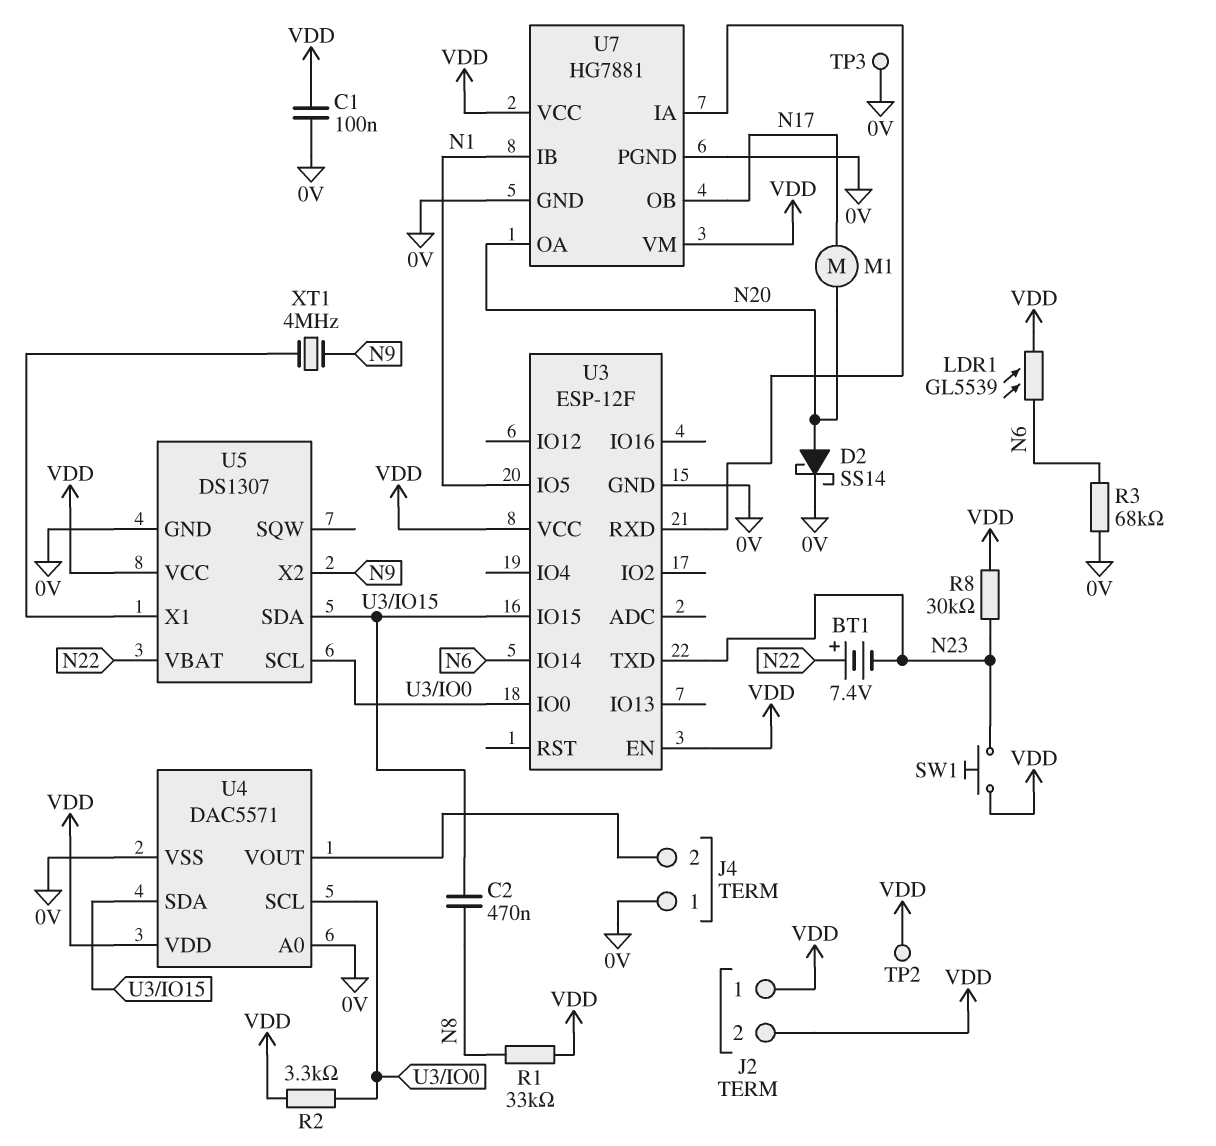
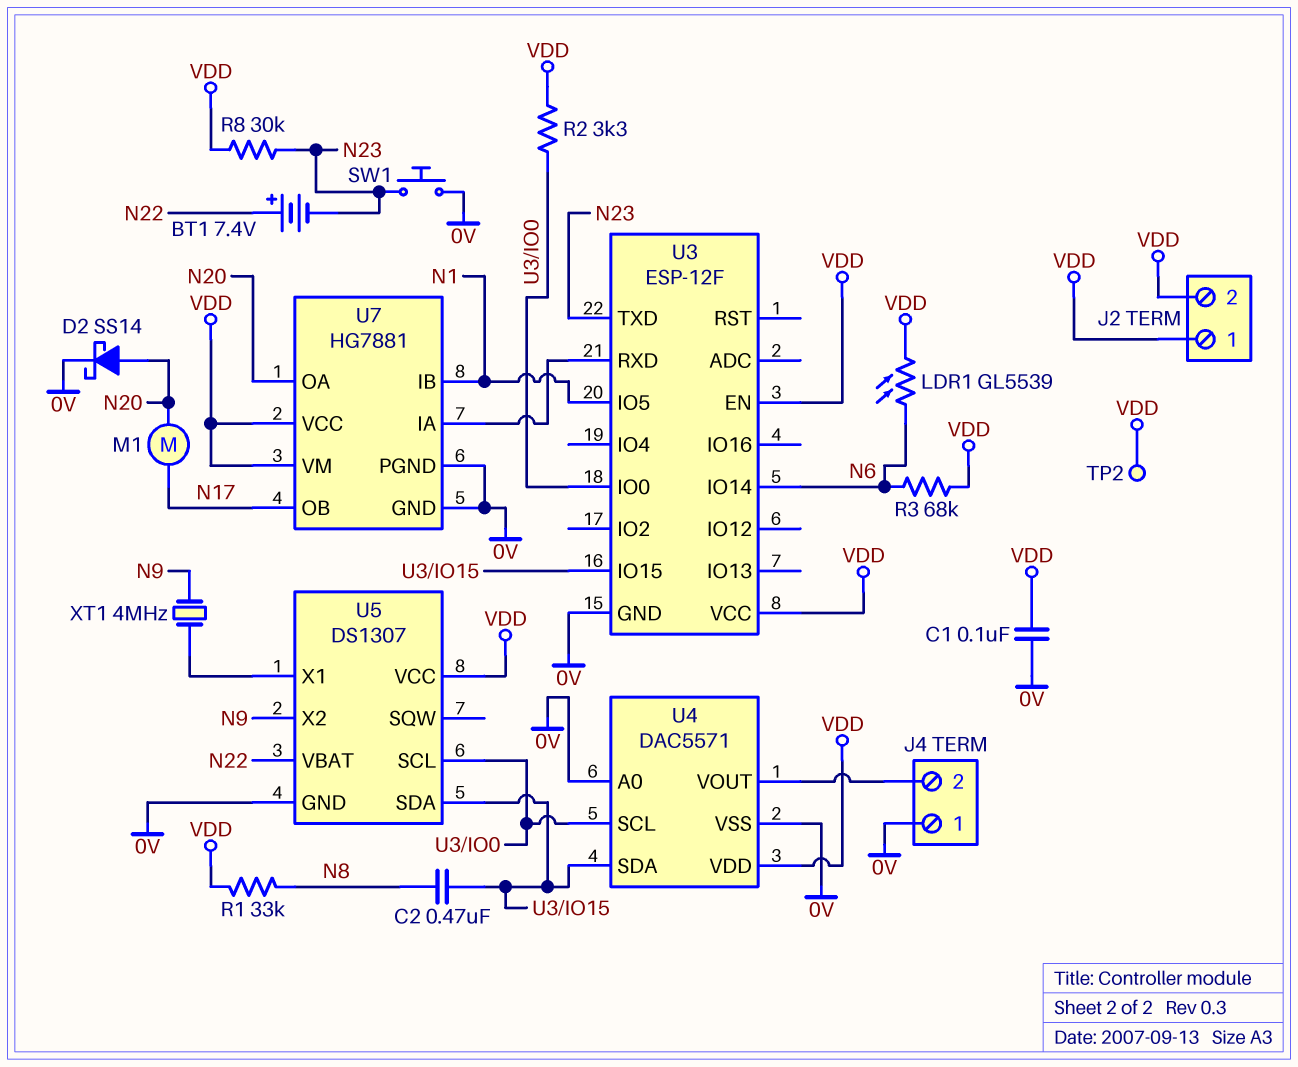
R3: 68k (0V, N6) -> 68k (N6, VDD)
SW1: button (N23, VDD) -> button (0V, N23)
TP3: test point (0V) -> none

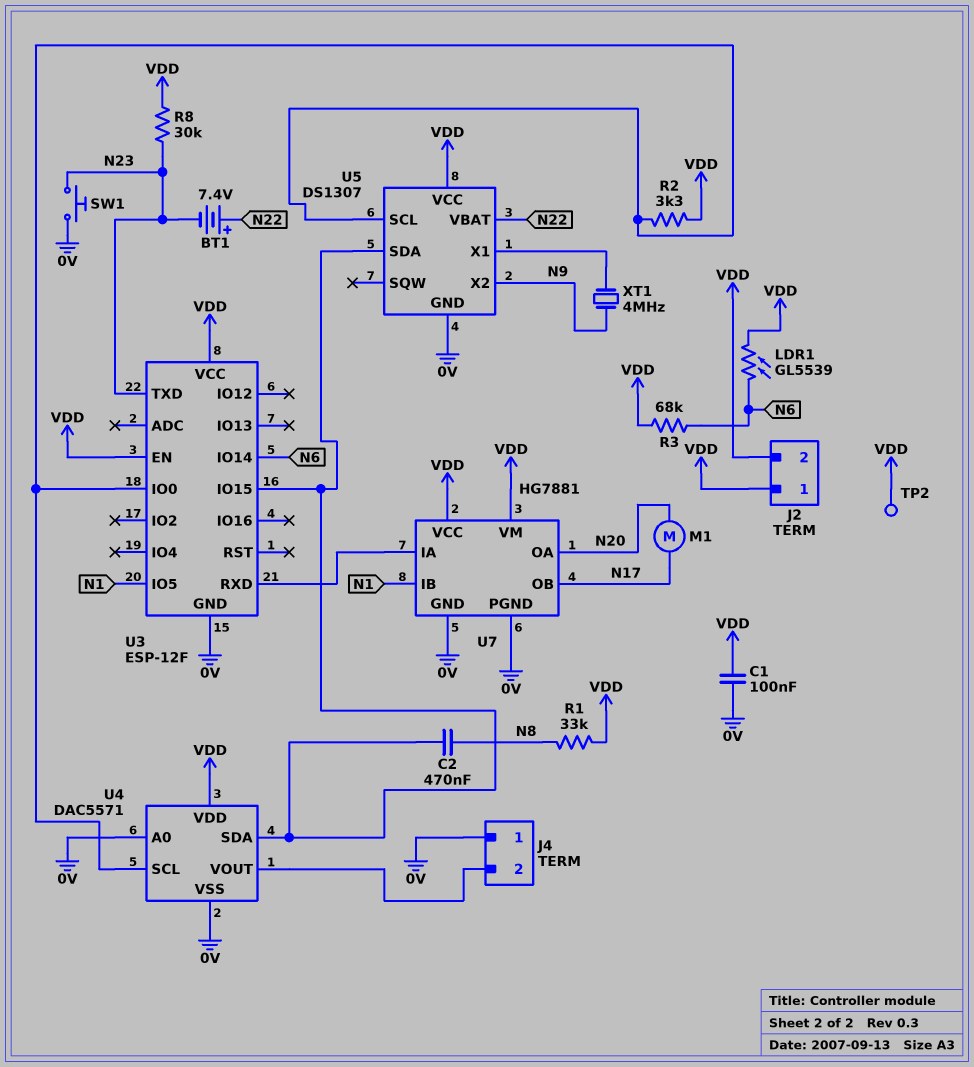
D2: schottky SS14 (A N20, K 0V) -> none

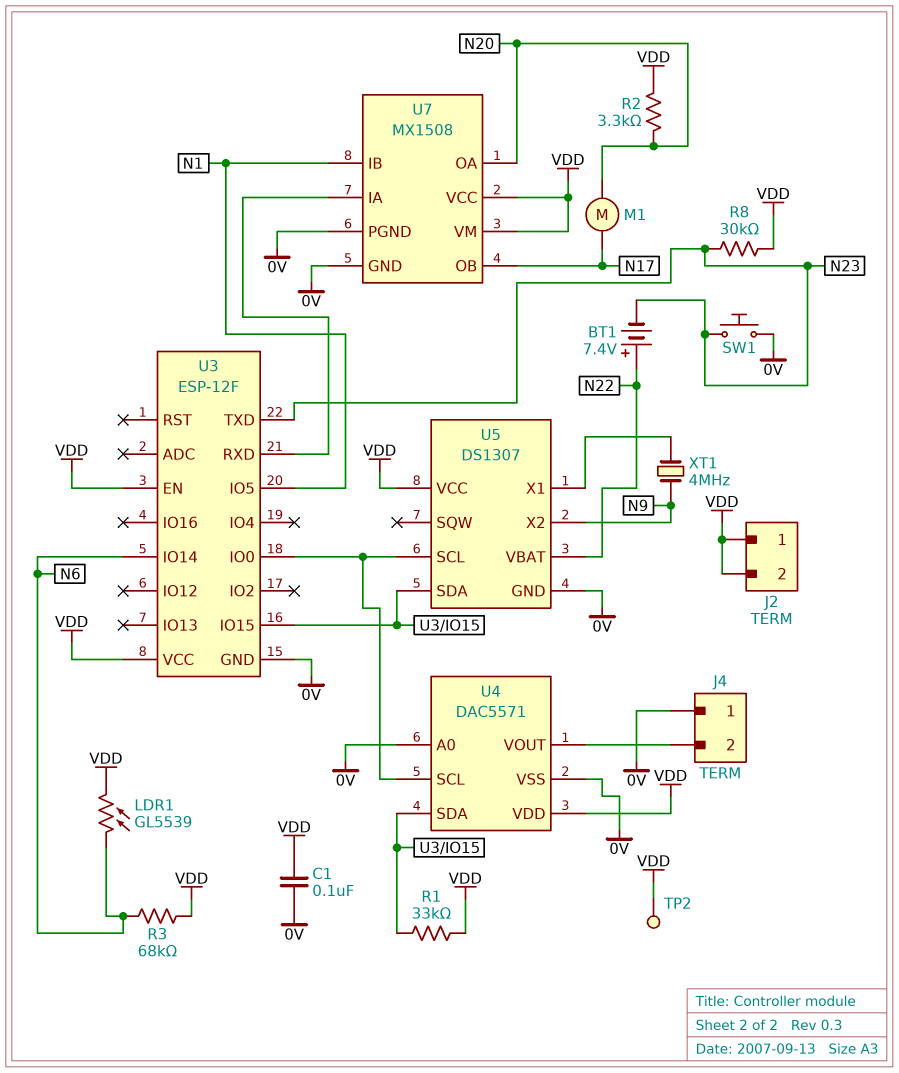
C2: 470nF (N8, U3/IO15) -> none
R1: 33k (N8, VDD) -> 33k (U3/IO15, VDD)
R2: 3.3k (U3/IO0, VDD) -> 3.3k (N20, VDD)
U7: HG7881 -> MX1508

